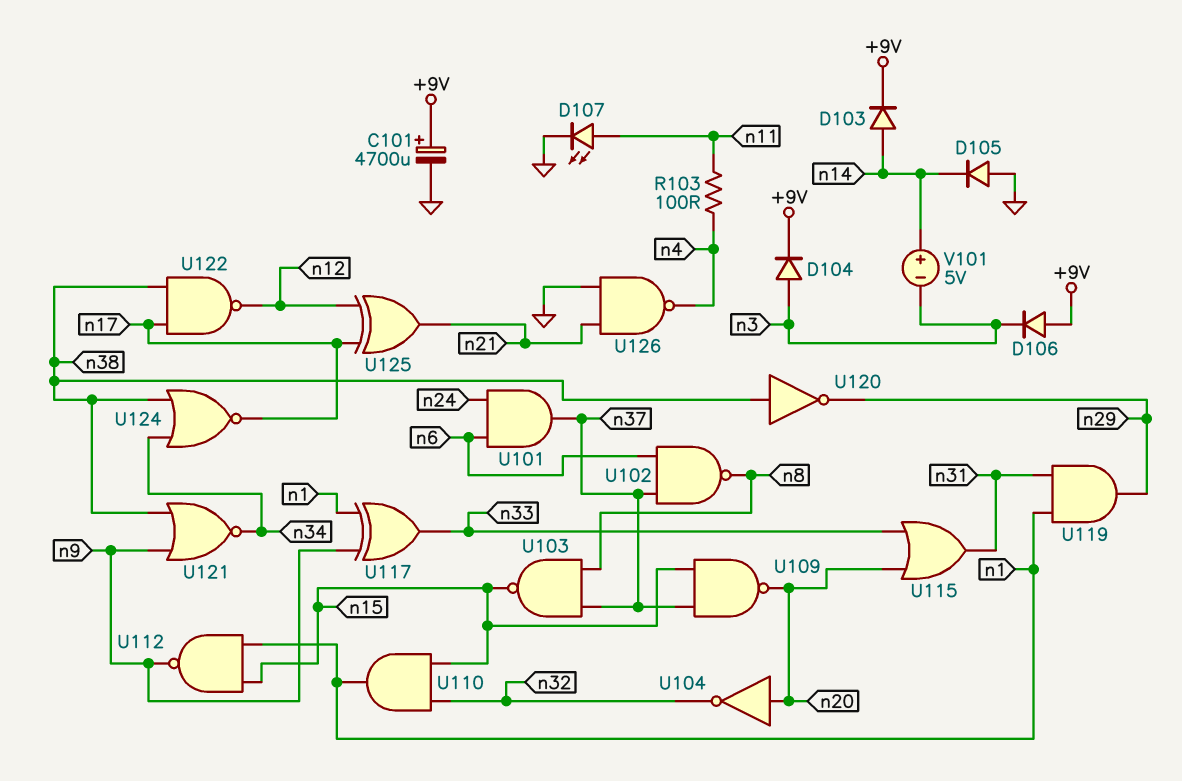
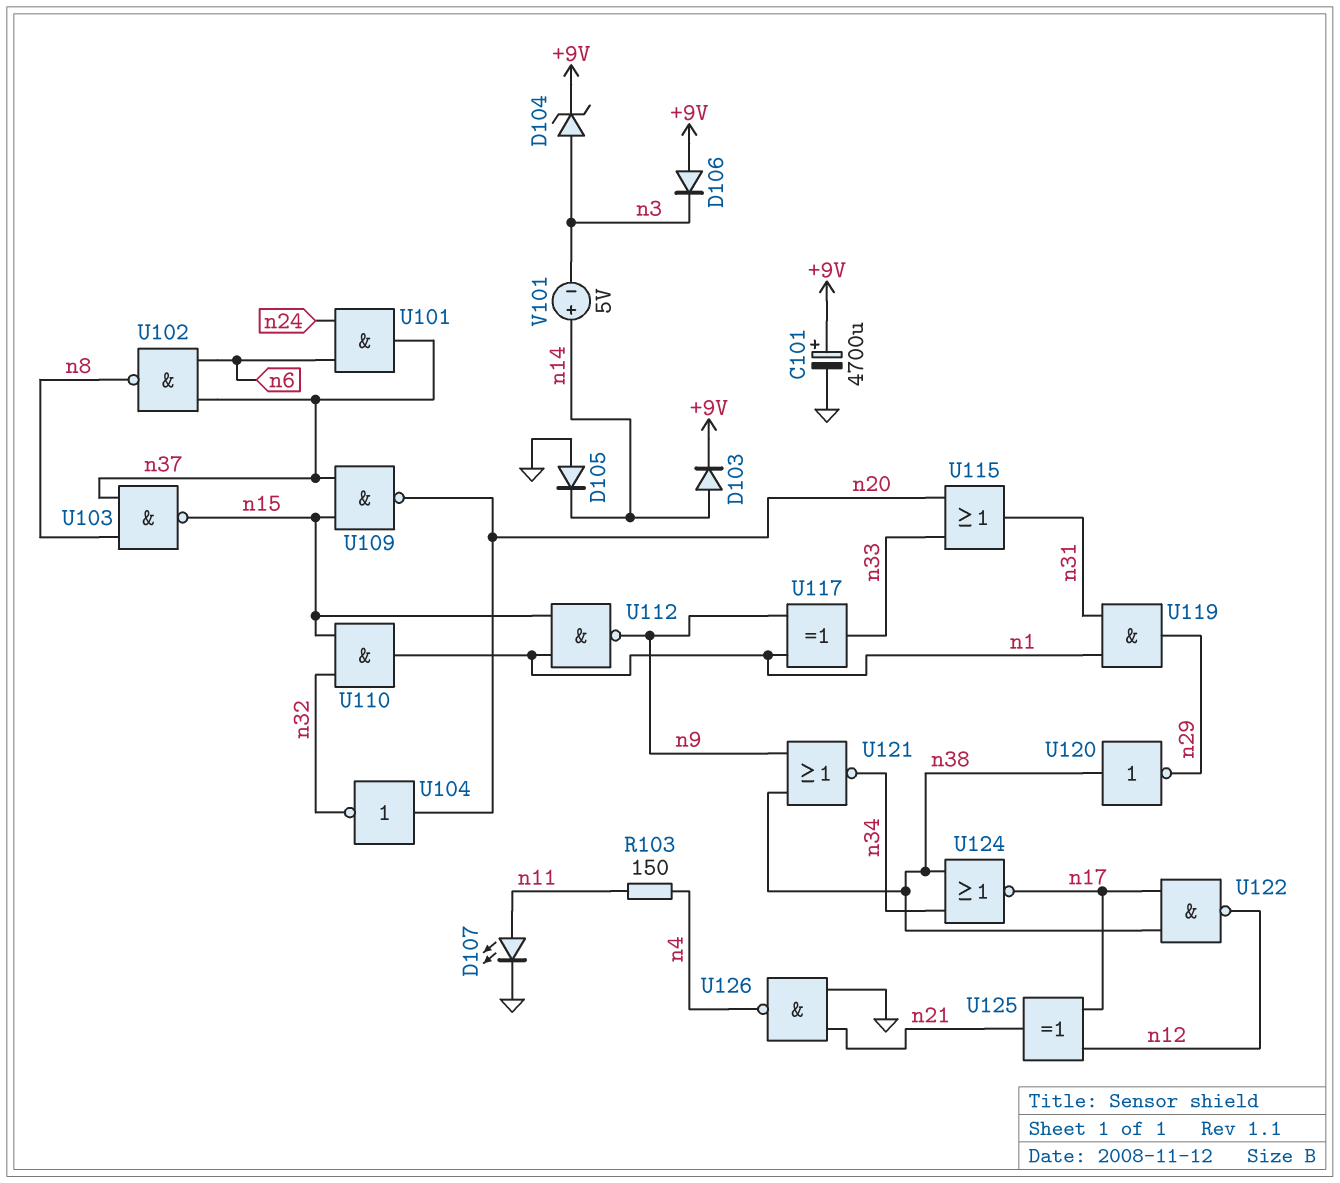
D104: diode (A n3, K +9V) -> zener (A n3, K +9V)
R103: 100 (n4, n11) -> 150 (n4, n11)

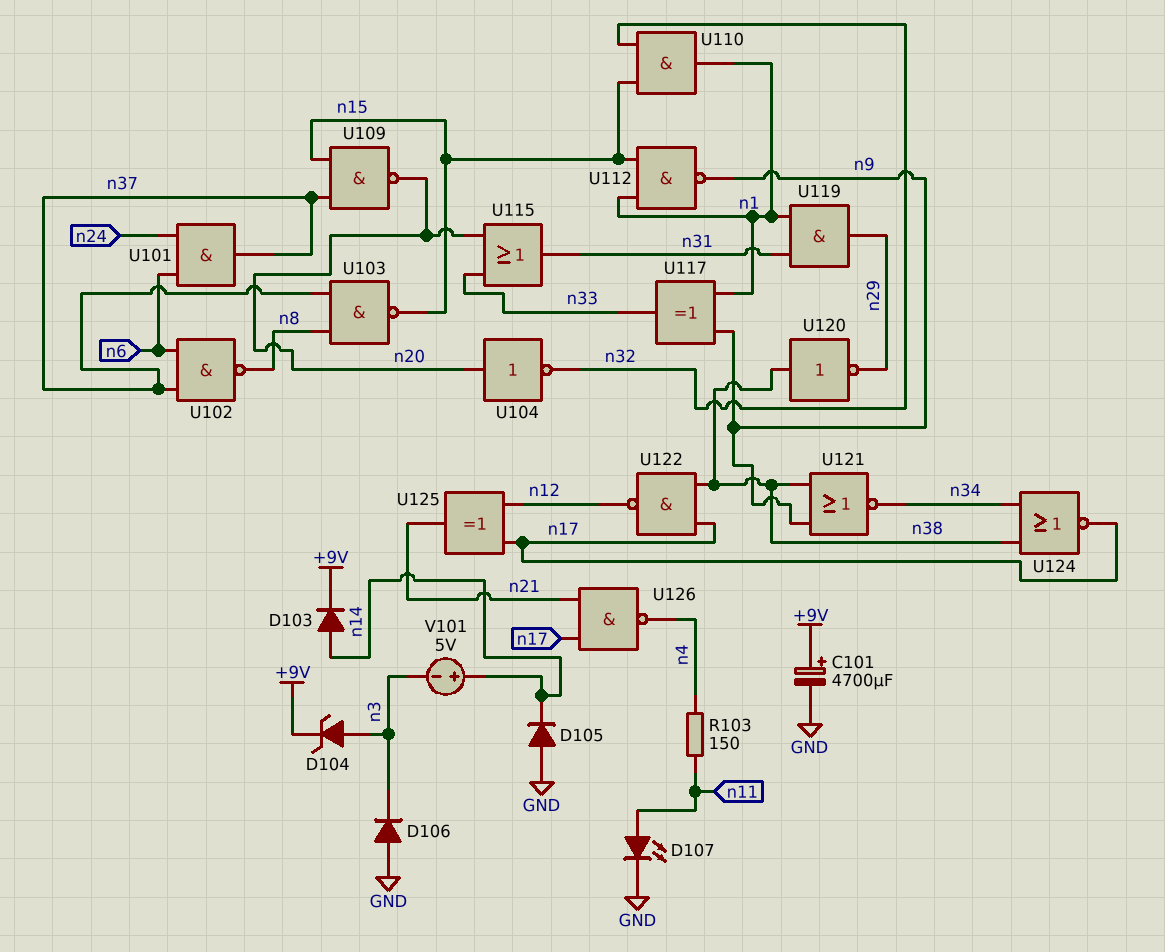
D106: diode (A +9V, K n3) -> diode (A GND, K n3)
U126: NAND (in GND, in n21, out n4) -> NAND (in n17, in n21, out n4)

